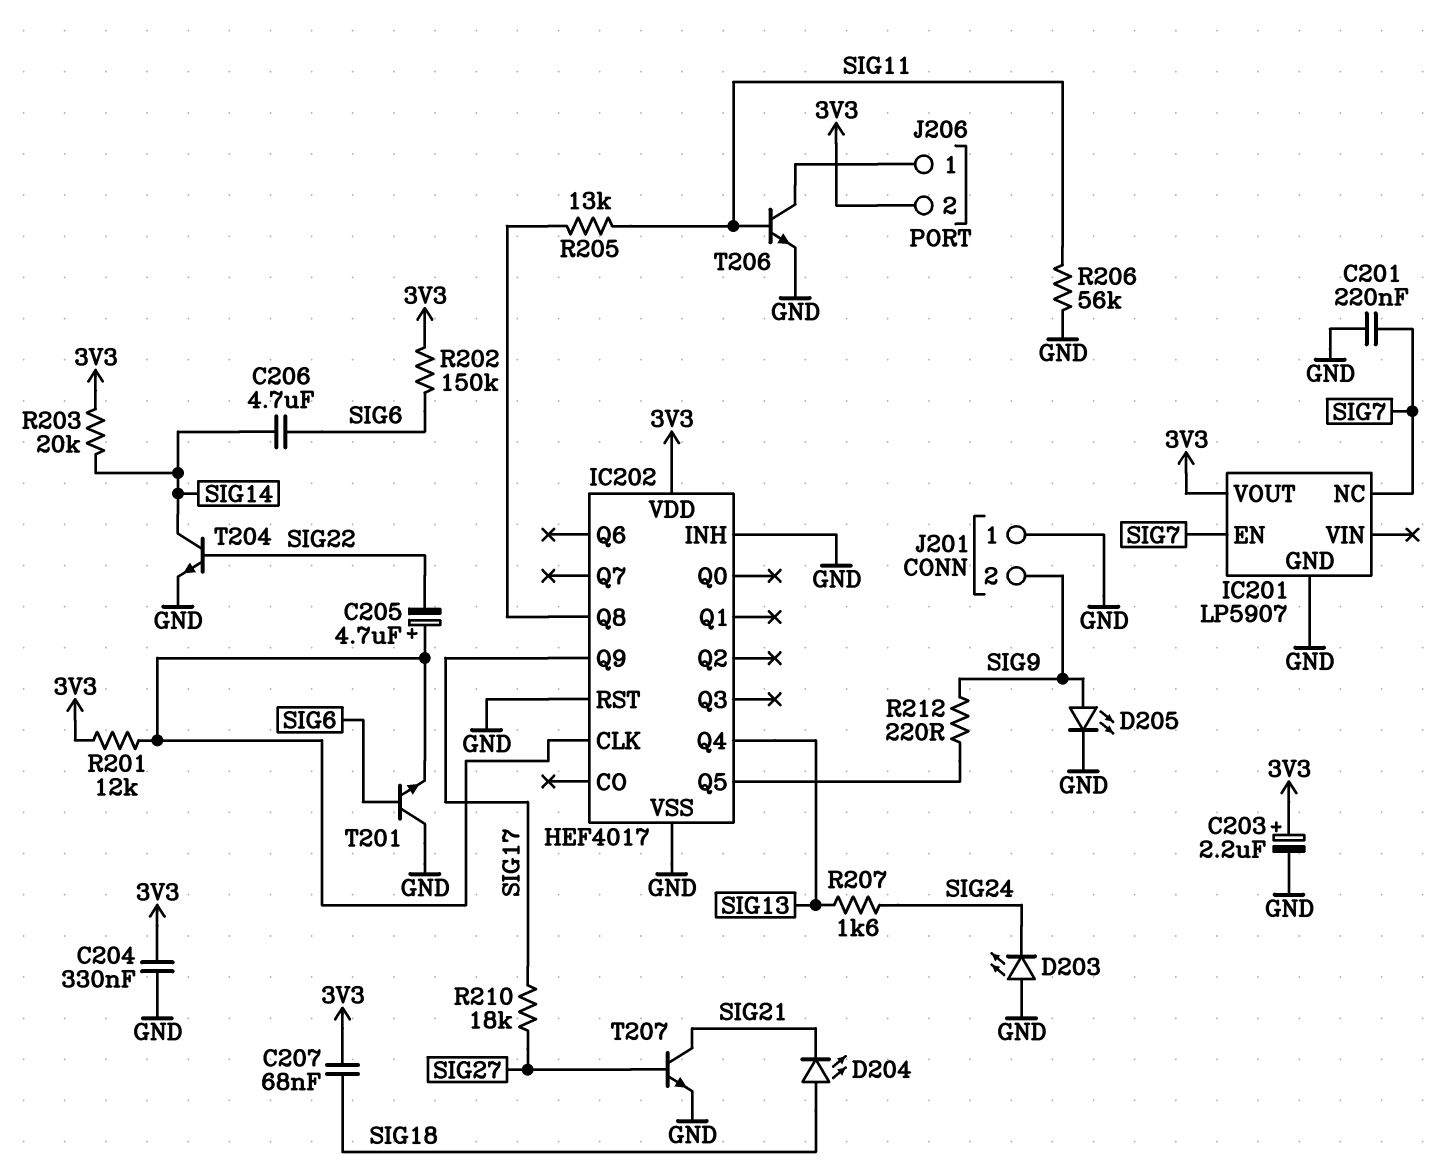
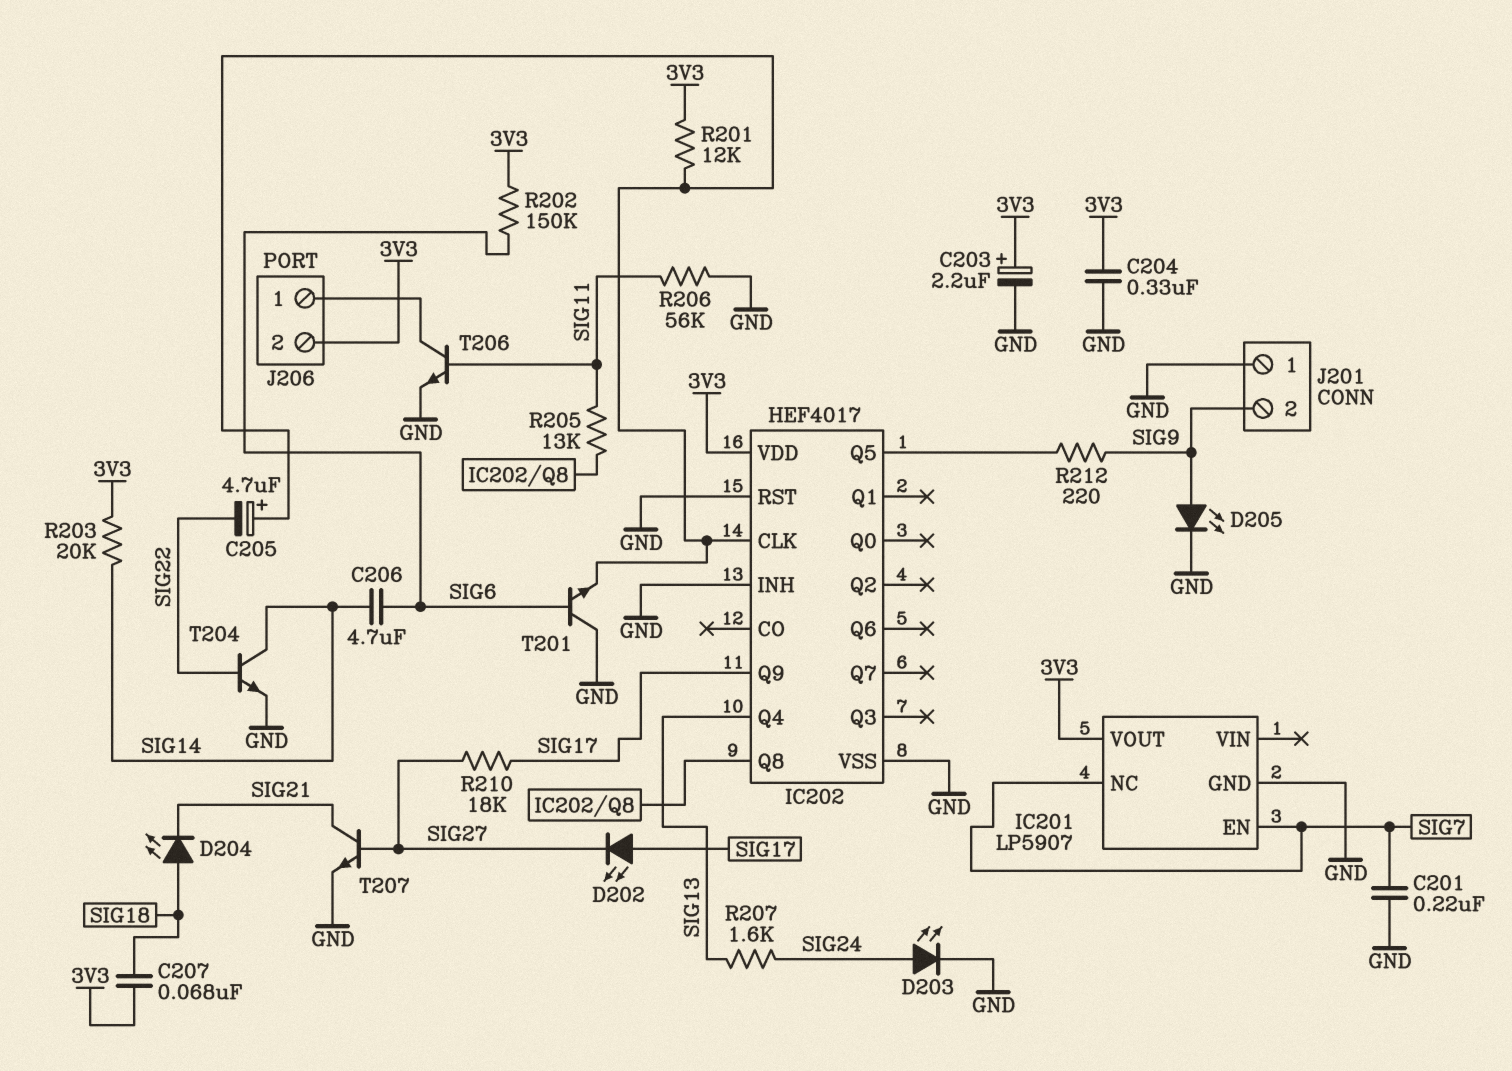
D202: none -> LED (A SIG17, K SIG27)
D203: LED (A GND, K SIG24) -> LED (A SIG24, K GND)

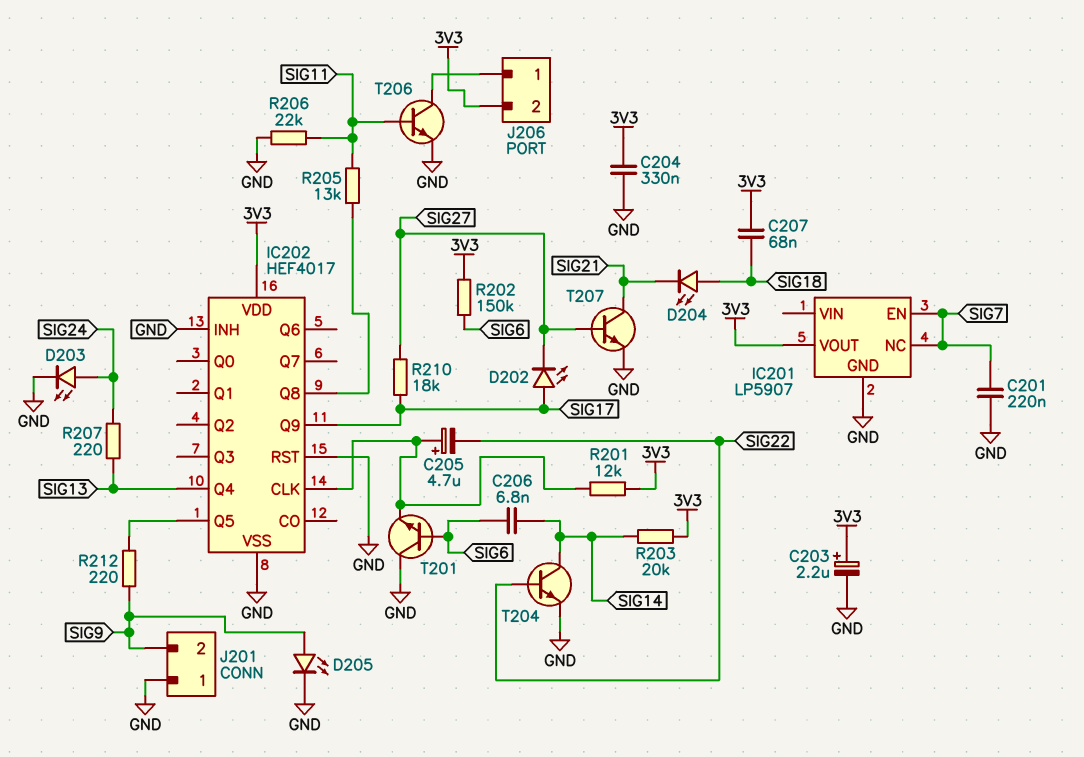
C206: 4.7uF (SIG6, SIG14) -> 6.8nF (SIG6, SIG14)
R206: 56k (GND, SIG11) -> 22k (GND, SIG11)
R207: 1.6k (SIG13, SIG24) -> 220 (SIG13, SIG24)

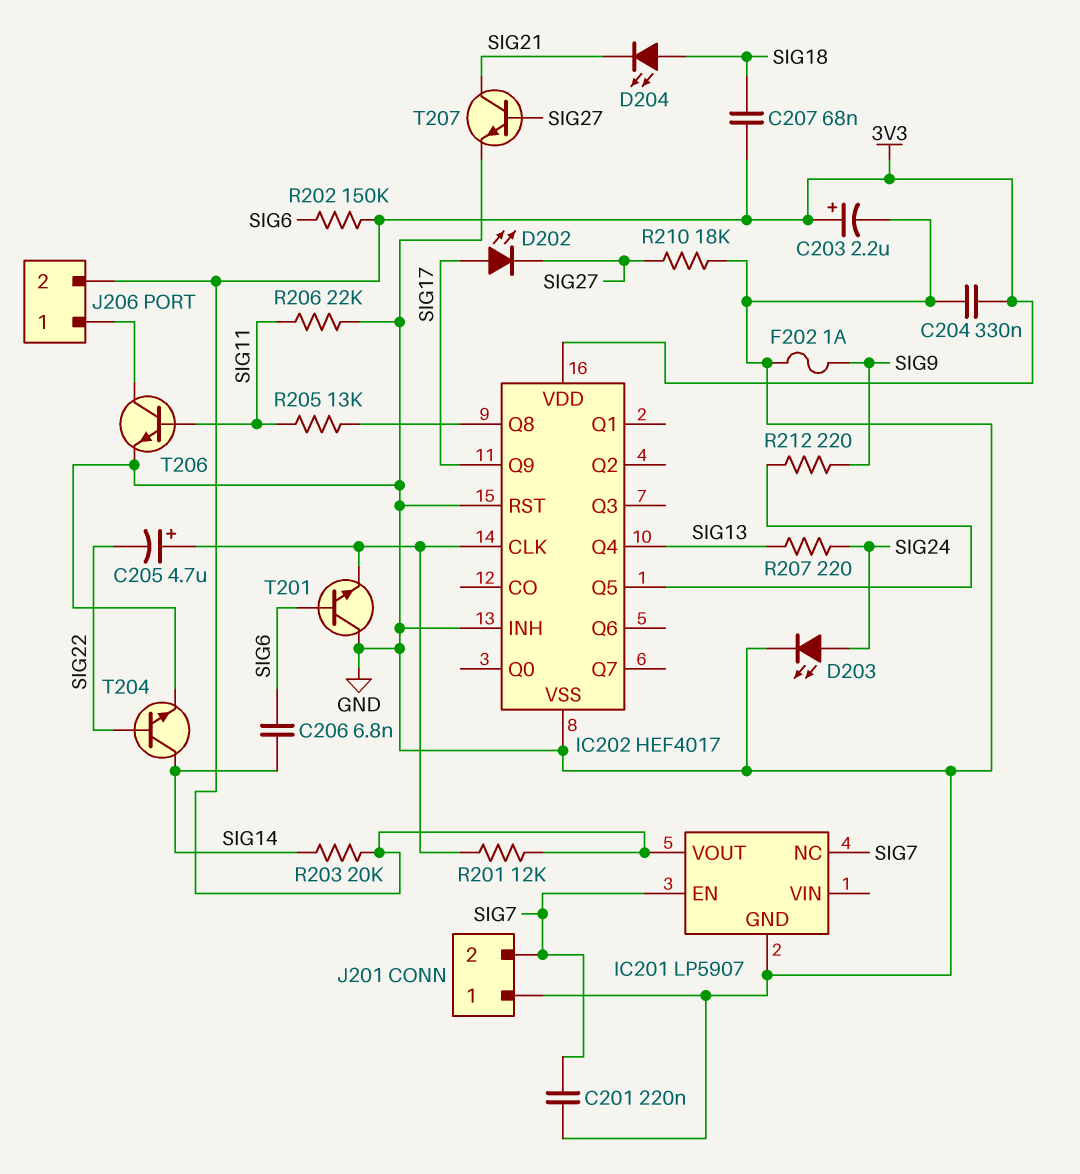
D205: LED (A SIG9, K GND) -> none
F202: none -> 1A (GND, SIG9)
J201 pin 2: SIG9 -> SIG7
R210: 18k (SIG17, SIG27) -> 18k (GND, SIG27)

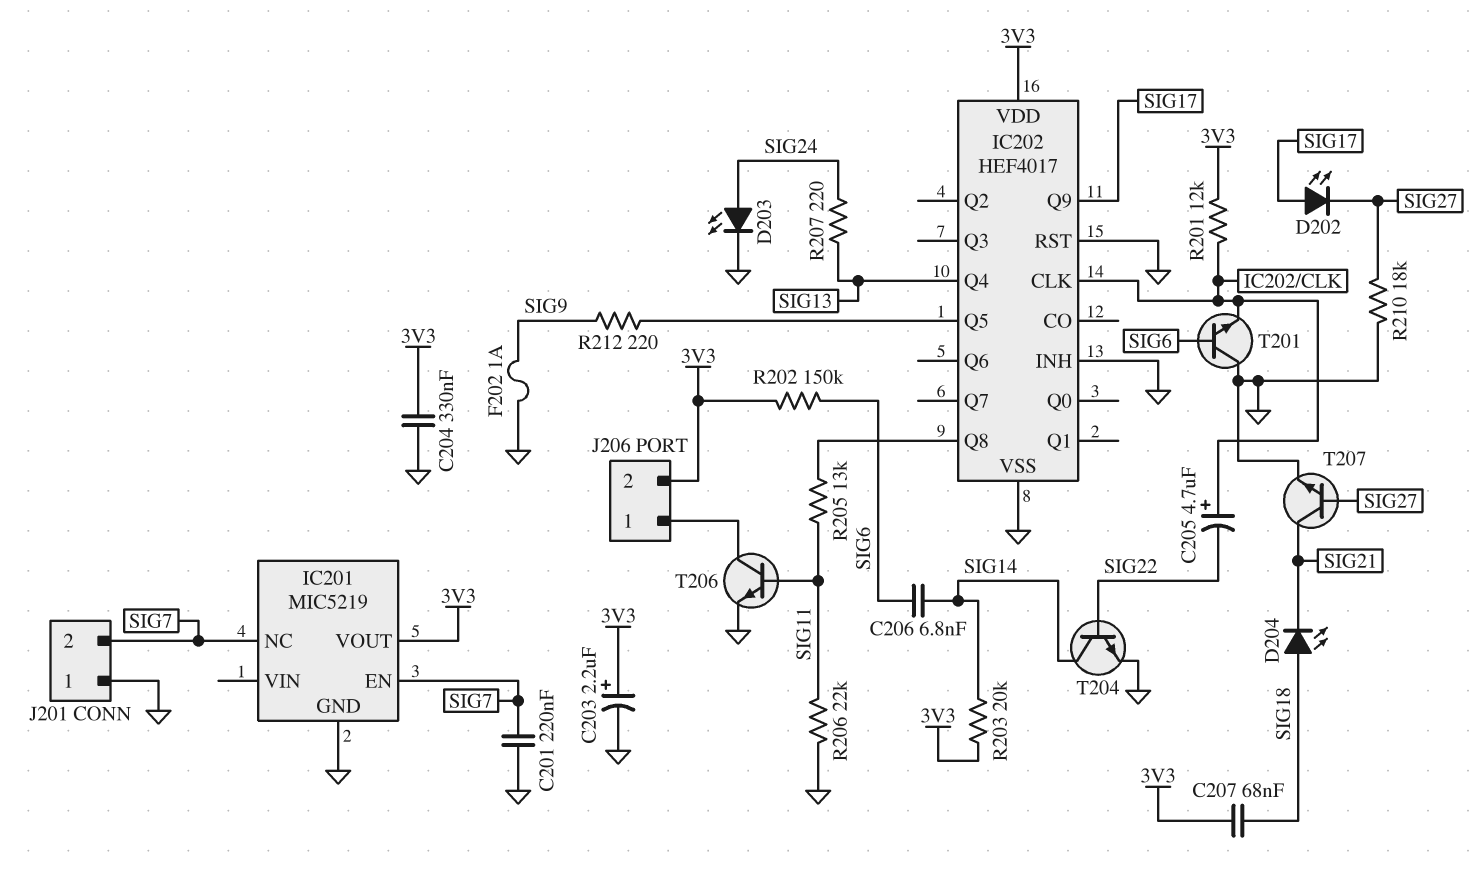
IC201: LP5907 -> MIC5219

